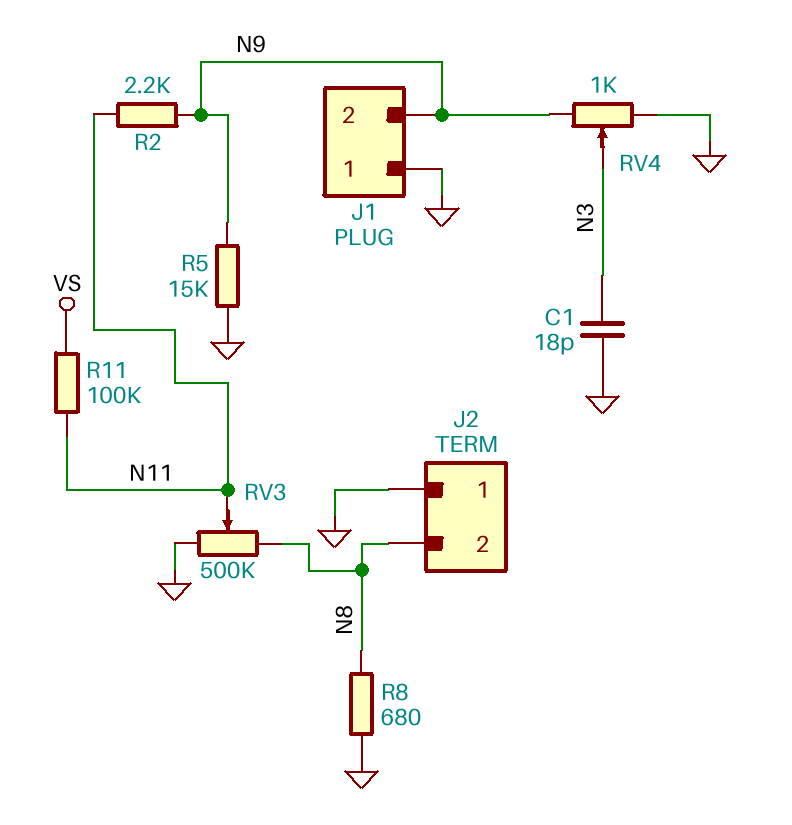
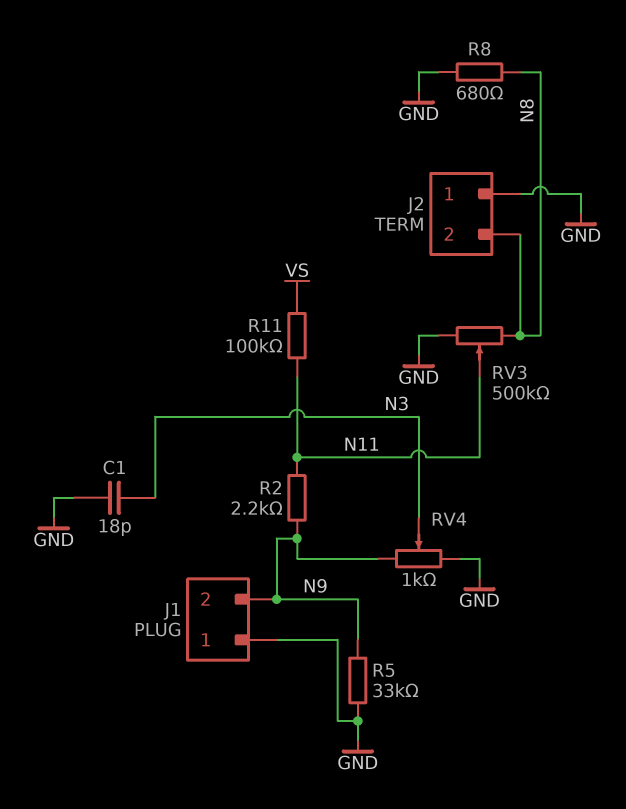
R5: 15k (GND, N9) -> 33k (GND, N9)

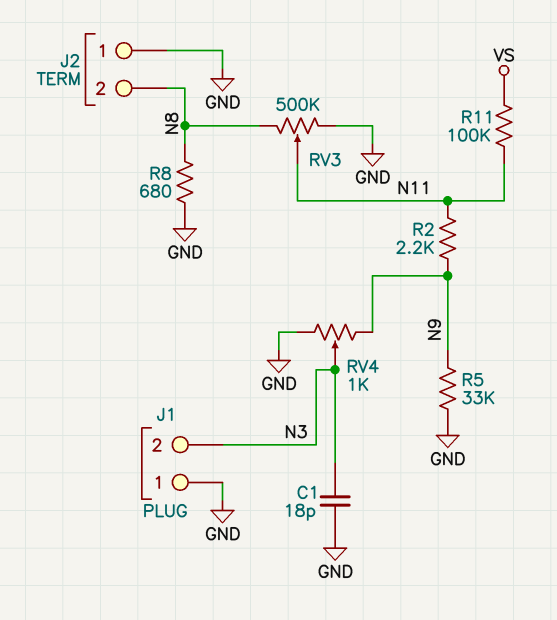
J1 pin 2: N9 -> N3

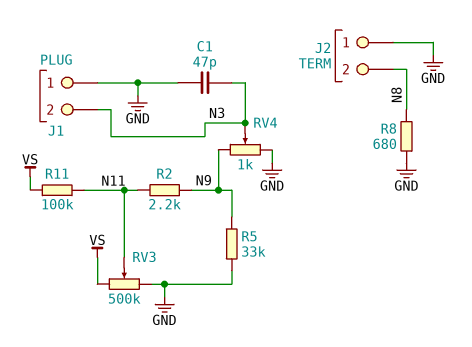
C1: 18pF (GND, N3) -> 47pF (GND, N3)
RV3: 500k (GND, N8, wiper N11) -> 500k (GND, VS, wiper N11)

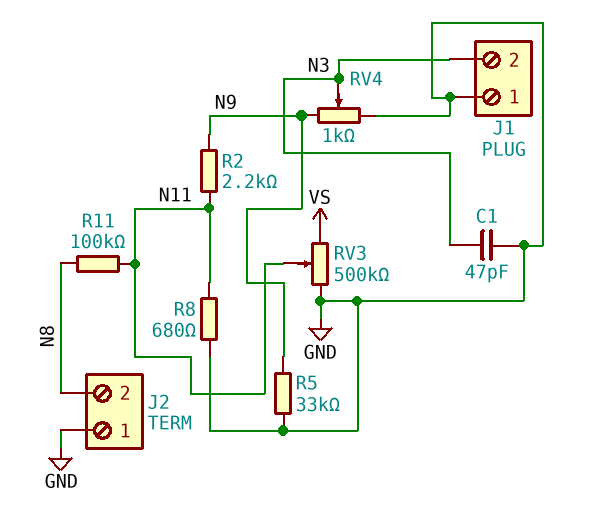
R8: 680 (GND, N8) -> 680 (GND, N11)
R11: 100k (N11, VS) -> 100k (N8, N11)

